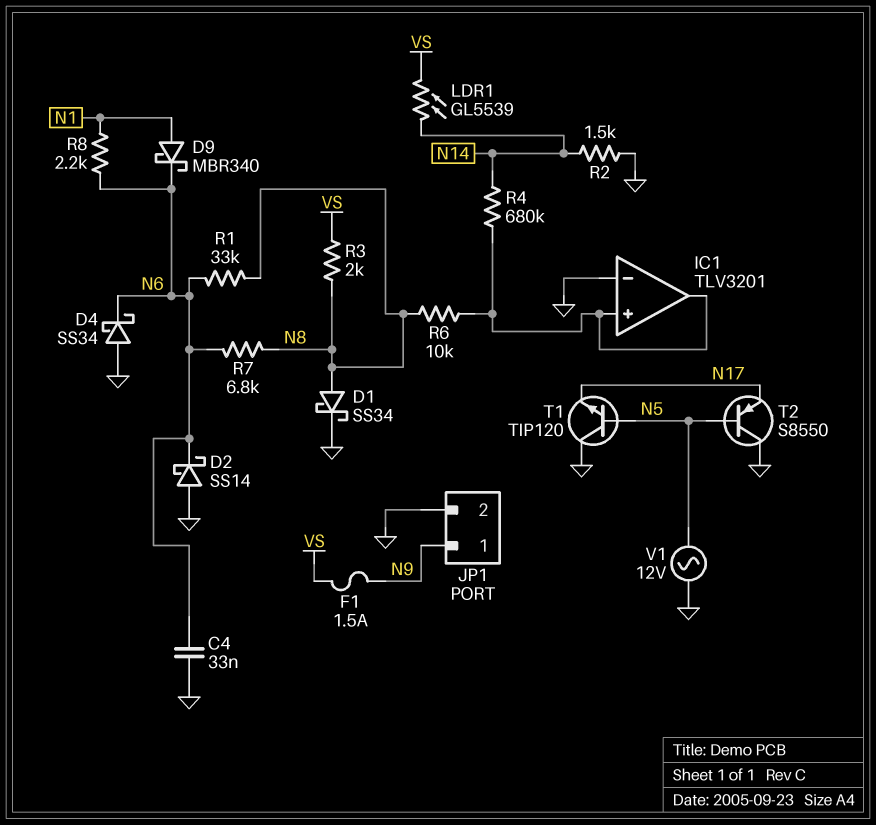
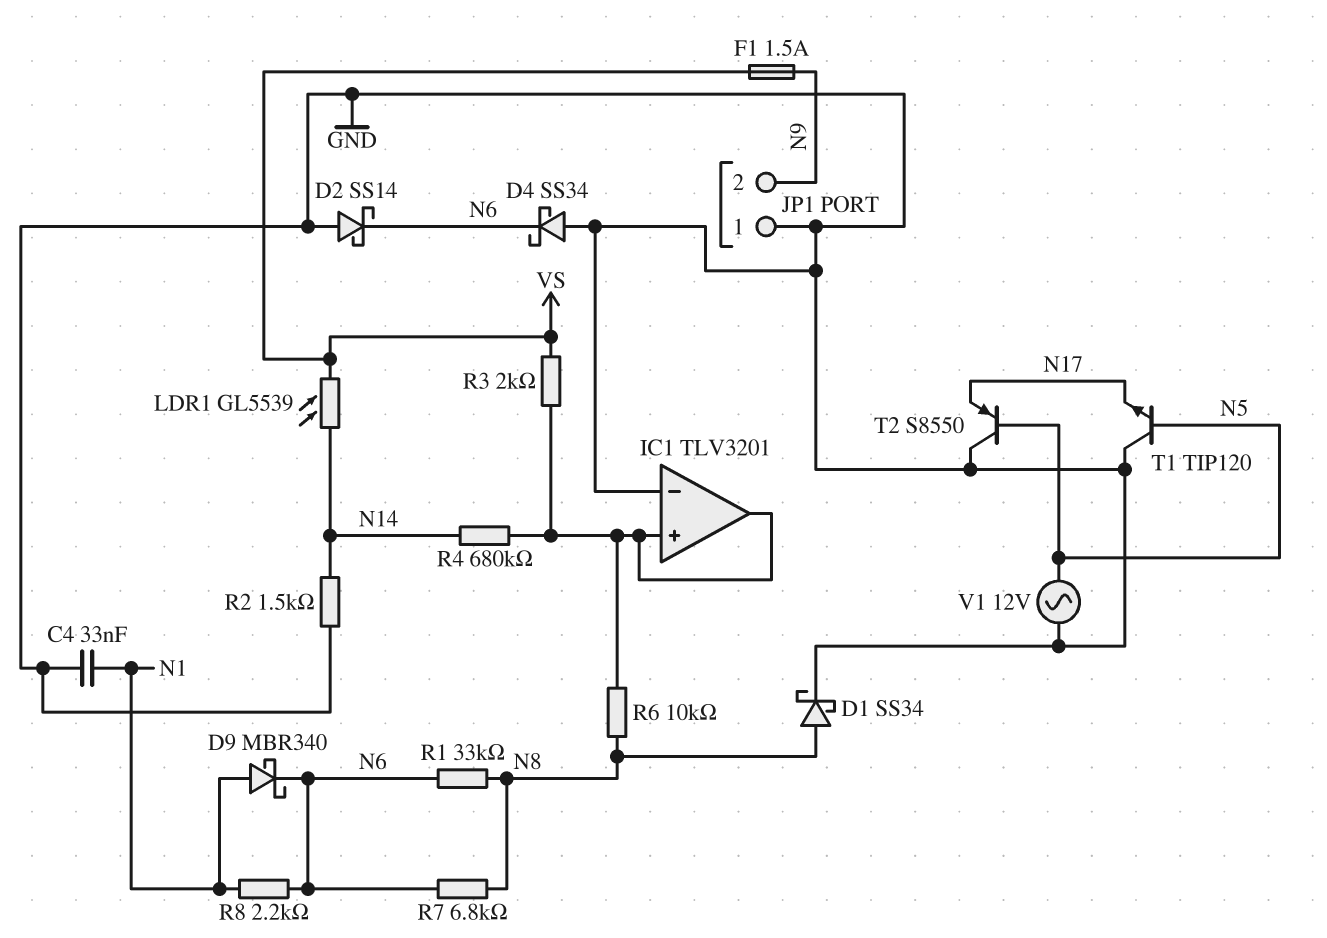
C4: 33nF (GND, N6) -> 33nF (GND, N1)
JP1 pin 1: N9 -> GND
JP1 pin 2: GND -> N9
R3: 2k (N8, VS) -> 2k (IC1/in+, VS)

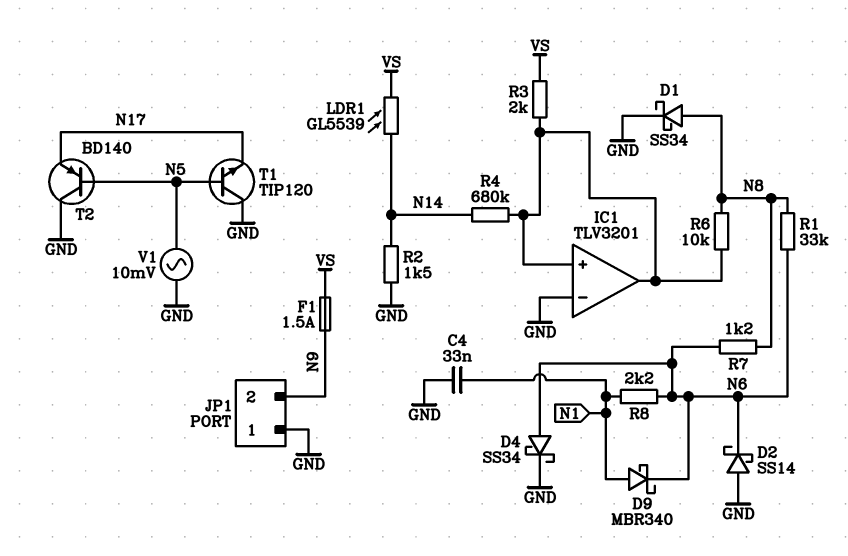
D4: schottky SS34 (A GND, K N6) -> schottky SS34 (A N6, K GND)
R7: 6.8k (N6, N8) -> 1.2k (N6, N8)
T2: PNP S8550 (B N5, C GND, E N17) -> PNP BD140 (B N5, C GND, E N17)
V1: AC 12V (GND, N5) -> AC 10mV (GND, N5)

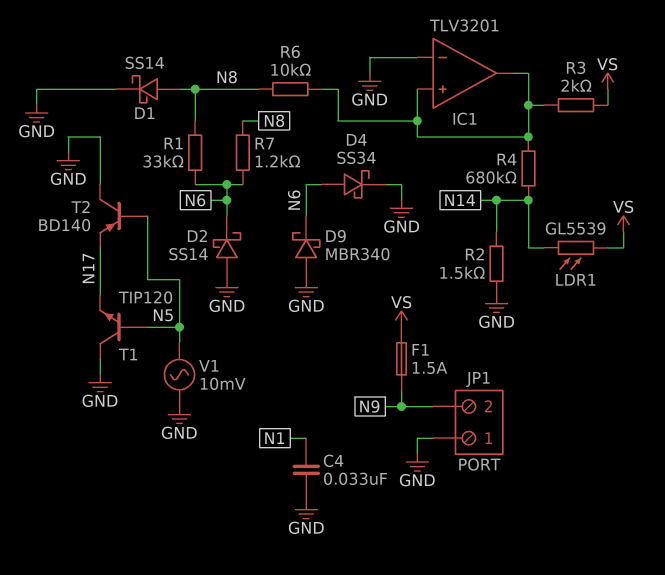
D1: schottky SS34 (A N8, K GND) -> schottky SS14 (A N8, K GND)
D9: schottky MBR340 (A N1, K N6) -> schottky MBR340 (A GND, K N6)
R8: 2.2k (N1, N6) -> none

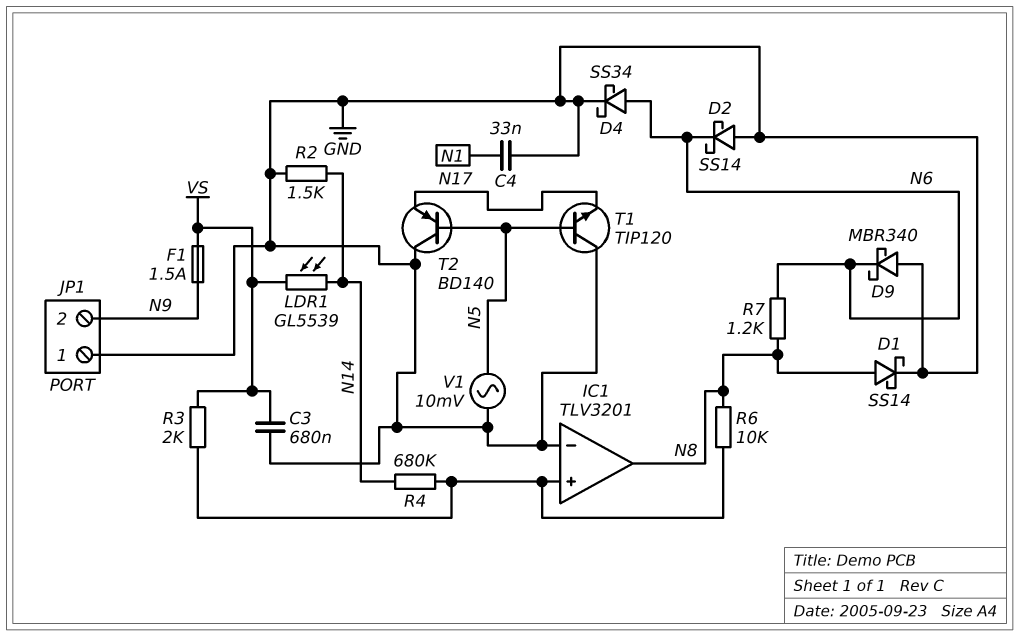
C3: none -> 680nF (GND, VS)
IC1 pin out: IC1/in+ -> N8
R1: 33k (N6, N8) -> none

